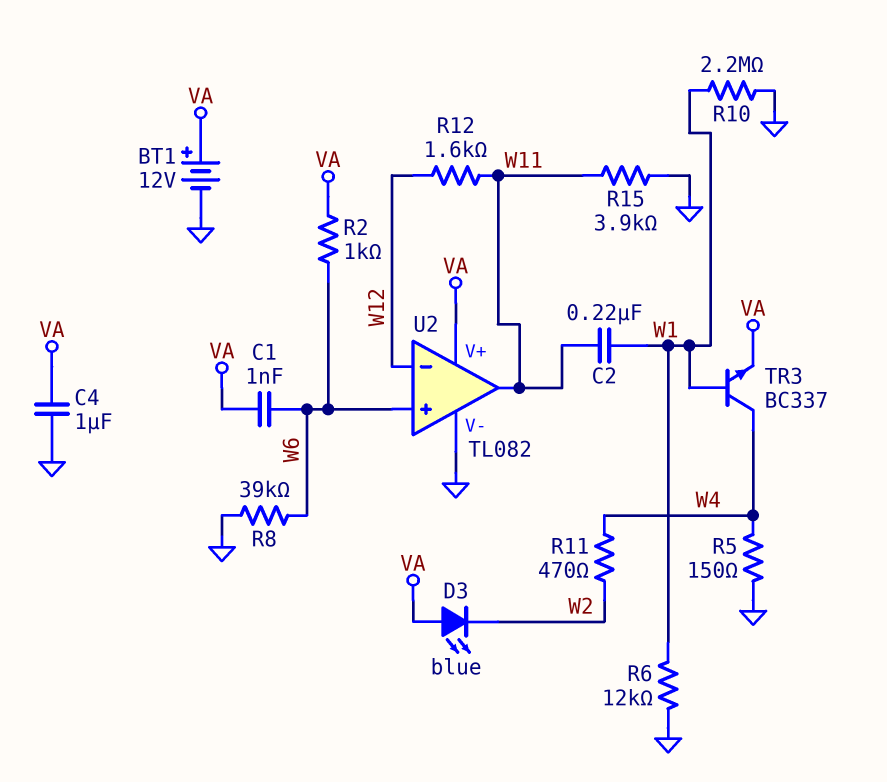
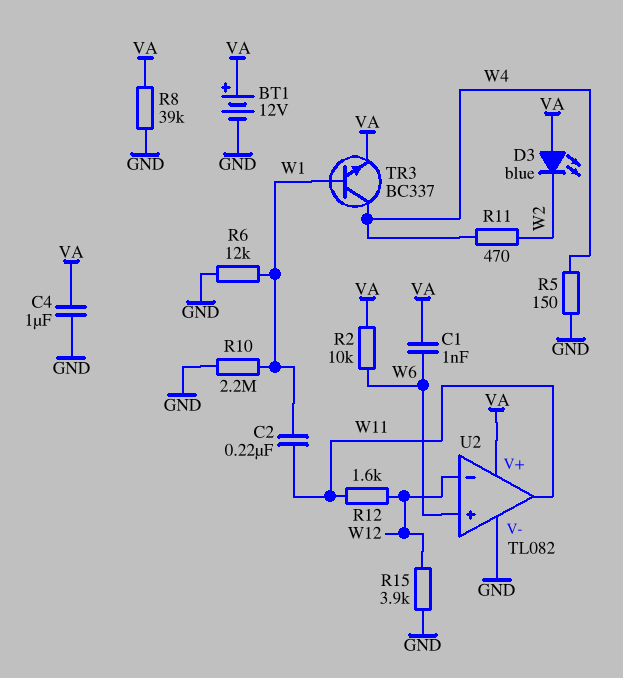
R2: 1k (VA, W6) -> 10k (VA, W6)
R8: 39k (GND, W6) -> 39k (GND, VA)
R15: 3.9k (GND, W11) -> 3.9k (GND, W12)

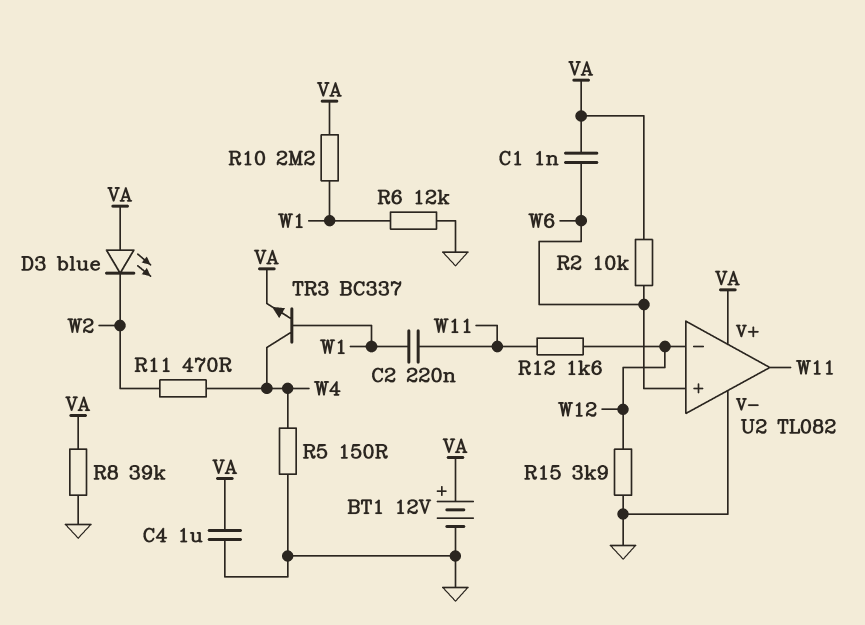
R10: 2.2M (GND, W1) -> 2.2M (VA, W1)

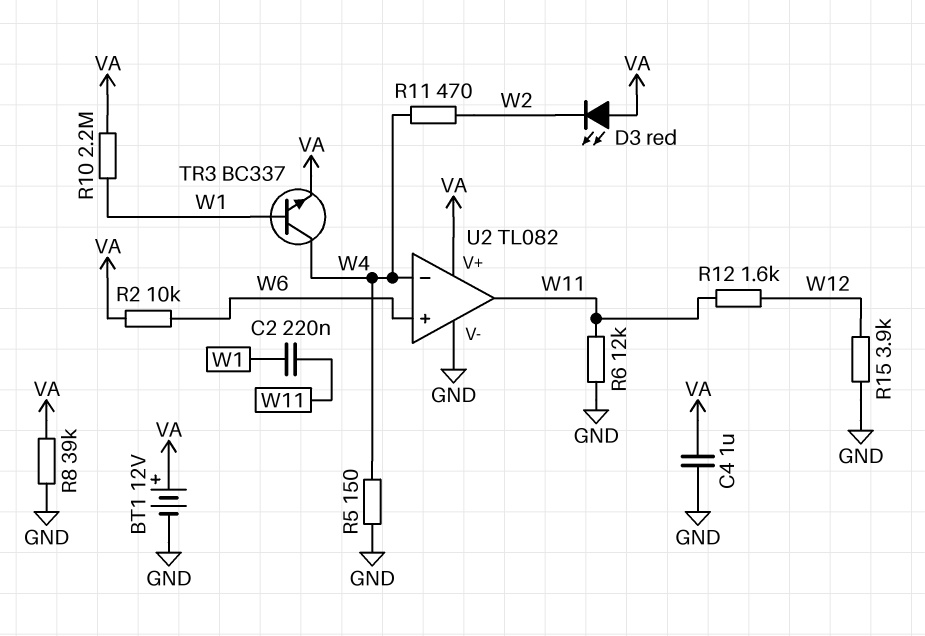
C1: 1nF (VA, W6) -> none
D3: LED blue (A VA, K W2) -> LED red (A VA, K W2)
R6: 12k (GND, W1) -> 12k (GND, W11)
U2 pin in-: W12 -> W4

